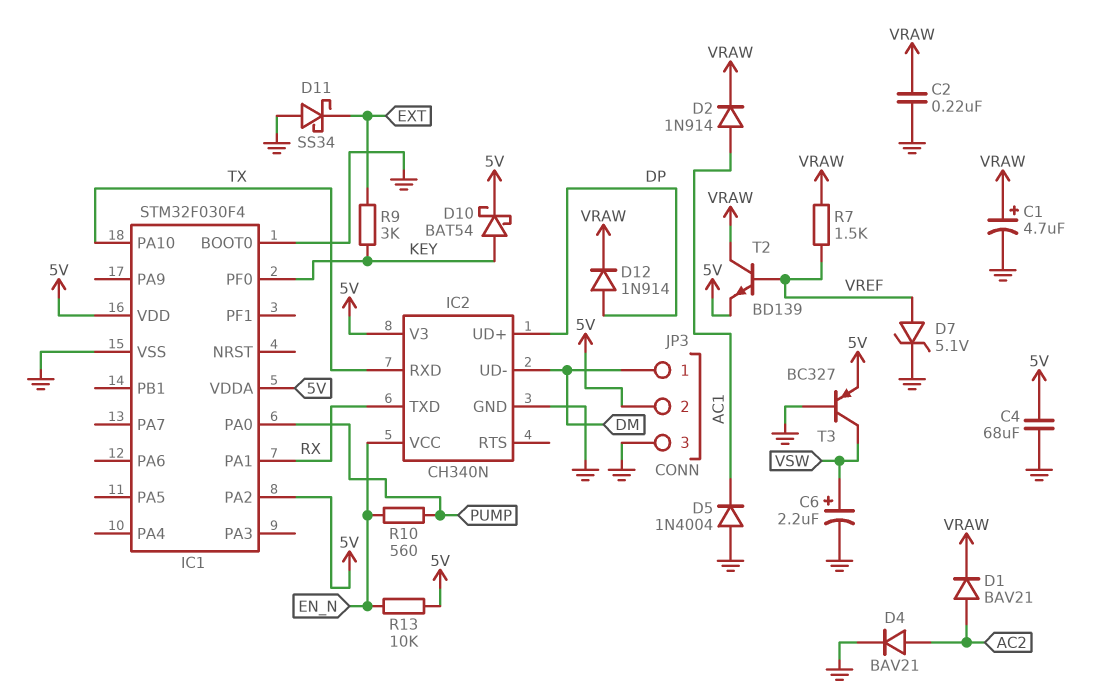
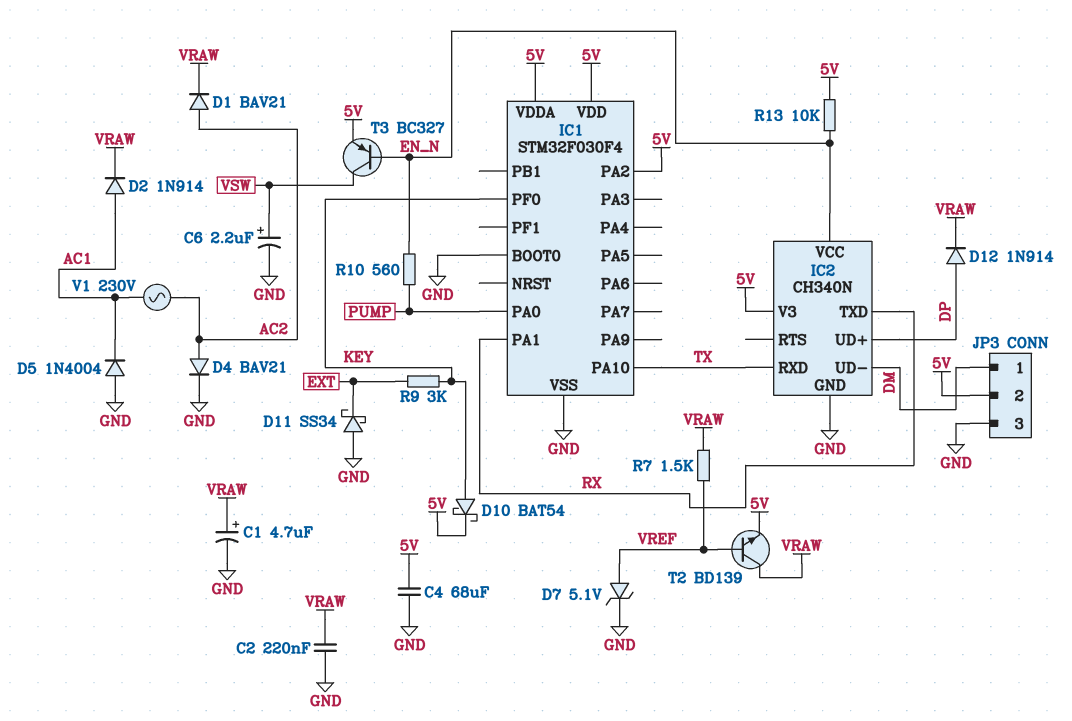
T3: PNP BC327 (B GND, C VSW, E 5V) -> PNP BC327 (B EN_N, C VSW, E 5V)
V1: none -> AC 230V (AC1, AC2)

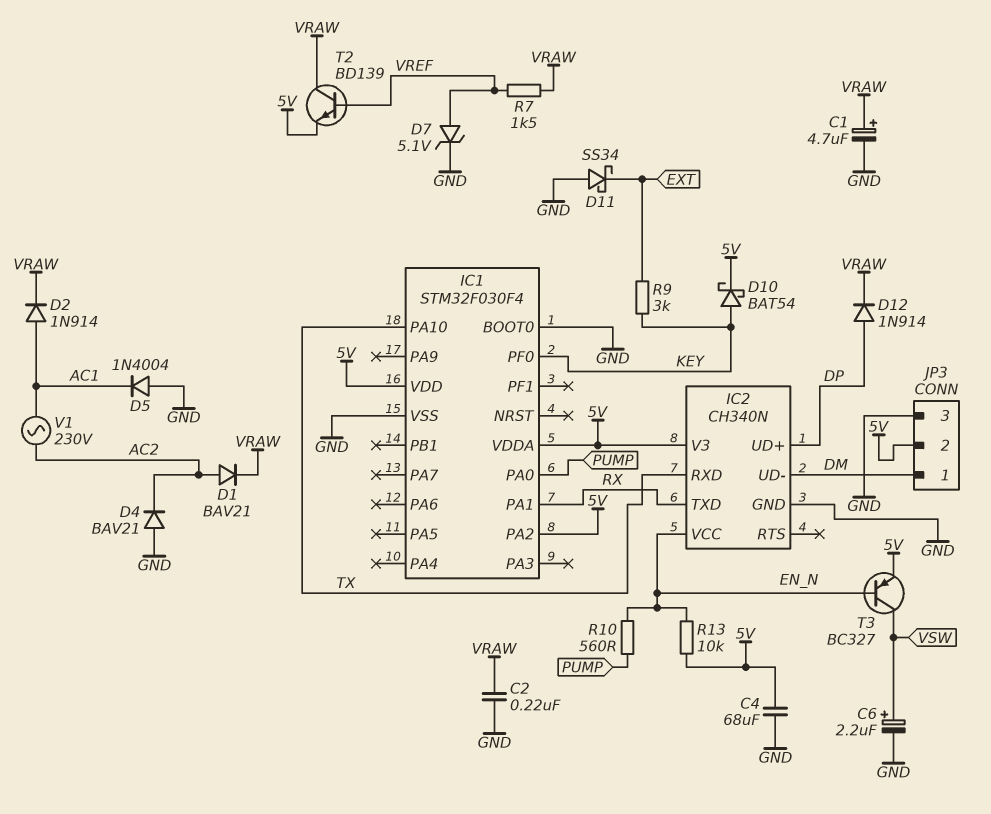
D4: diode BAV21 (A AC2, K GND) -> diode BAV21 (A GND, K AC2)

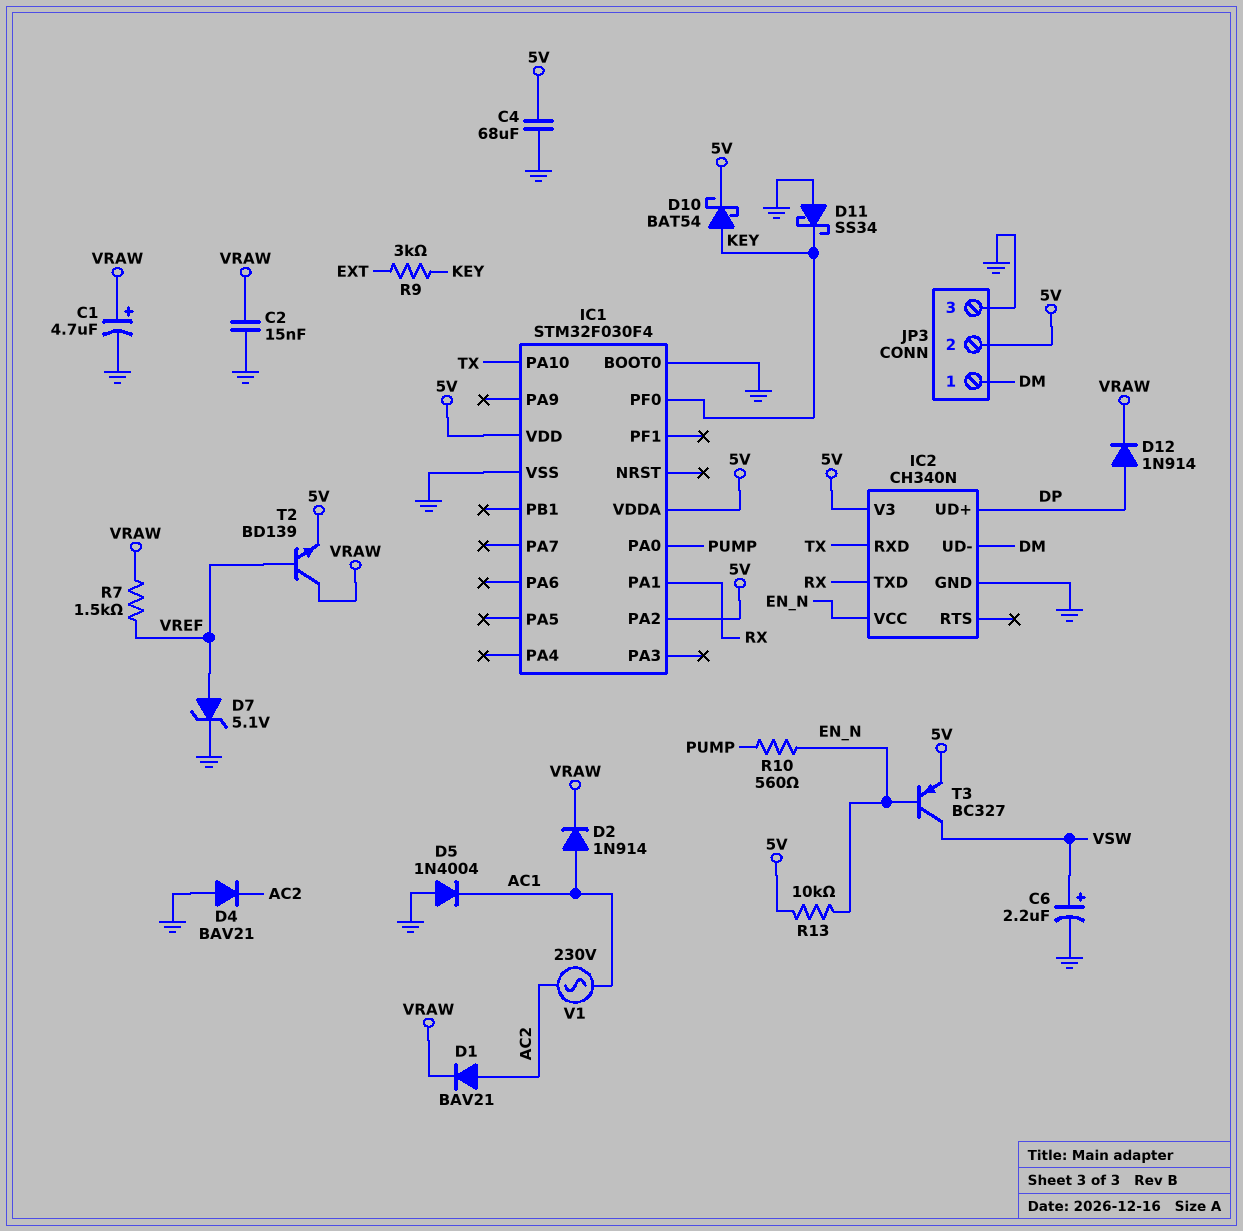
C2: 220nF (GND, VRAW) -> 15nF (GND, VRAW)
D11: schottky SS34 (A GND, K EXT) -> schottky SS34 (A GND, K KEY)

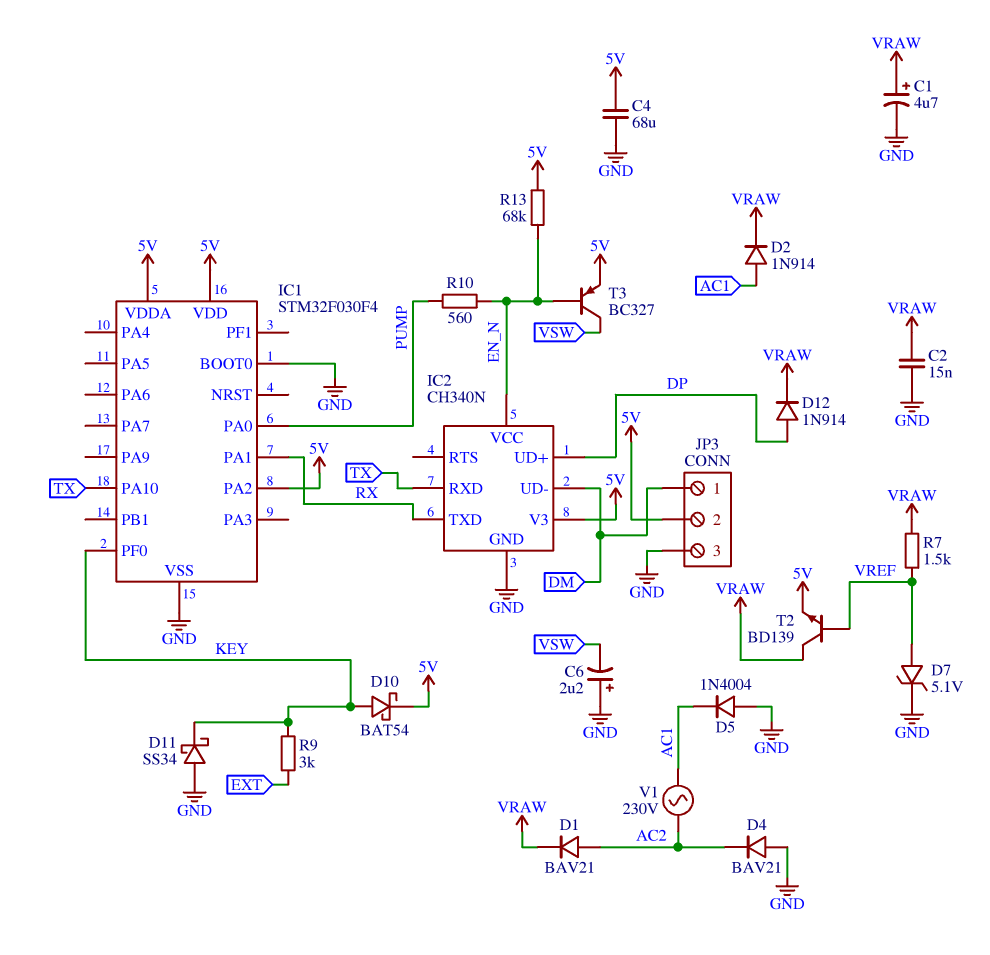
C6: 2.2uF (plus VSW, minus GND) -> 2.2uF (plus GND, minus VSW)
R13: 10k (5V, EN_N) -> 68k (5V, EN_N)

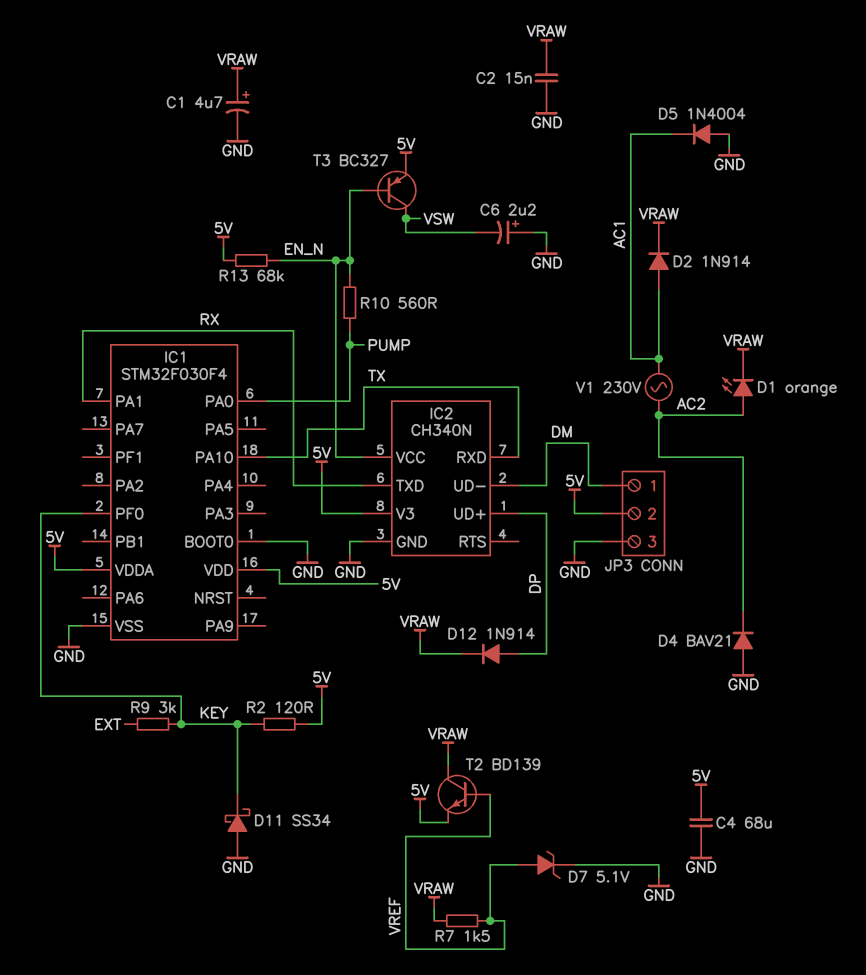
D1: diode BAV21 (A AC2, K VRAW) -> LED orange (A AC2, K VRAW)
D10: schottky BAT54 (A KEY, K 5V) -> none
IC1 pin PA2: 5V -> none
R2: none -> 120 (5V, KEY)

